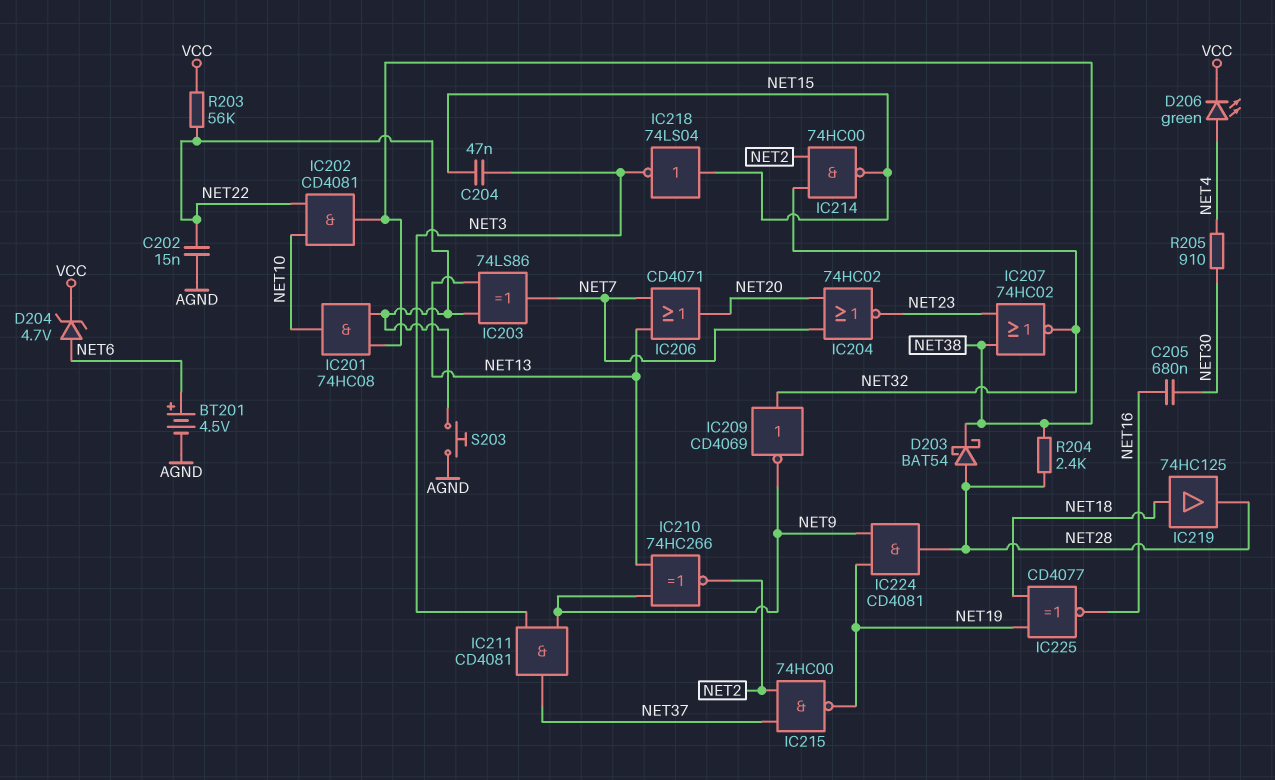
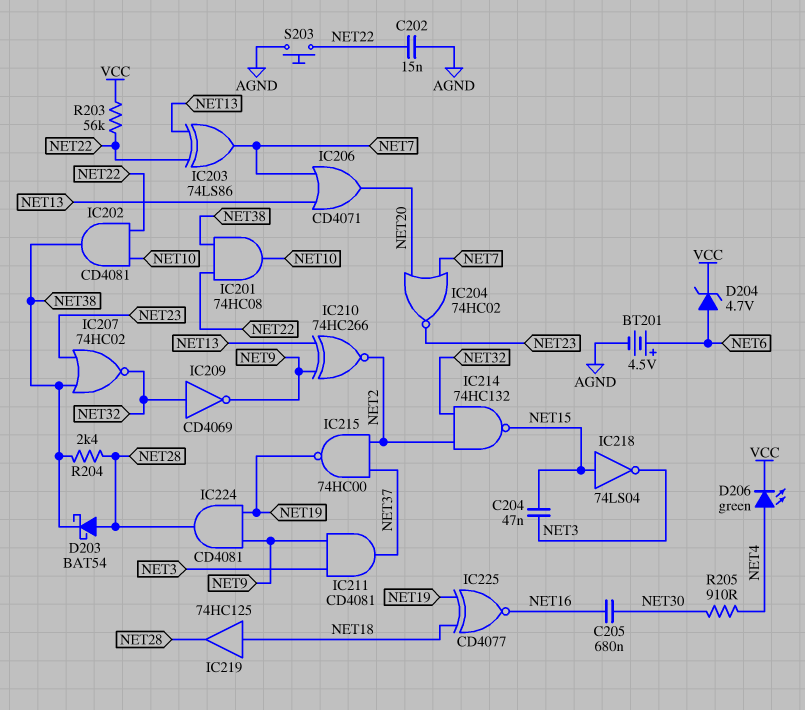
IC214: NAND 74HC00 (in NET2, in NET32, out NET15) -> NAND 74HC132 (in NET2, in NET32, out NET15)

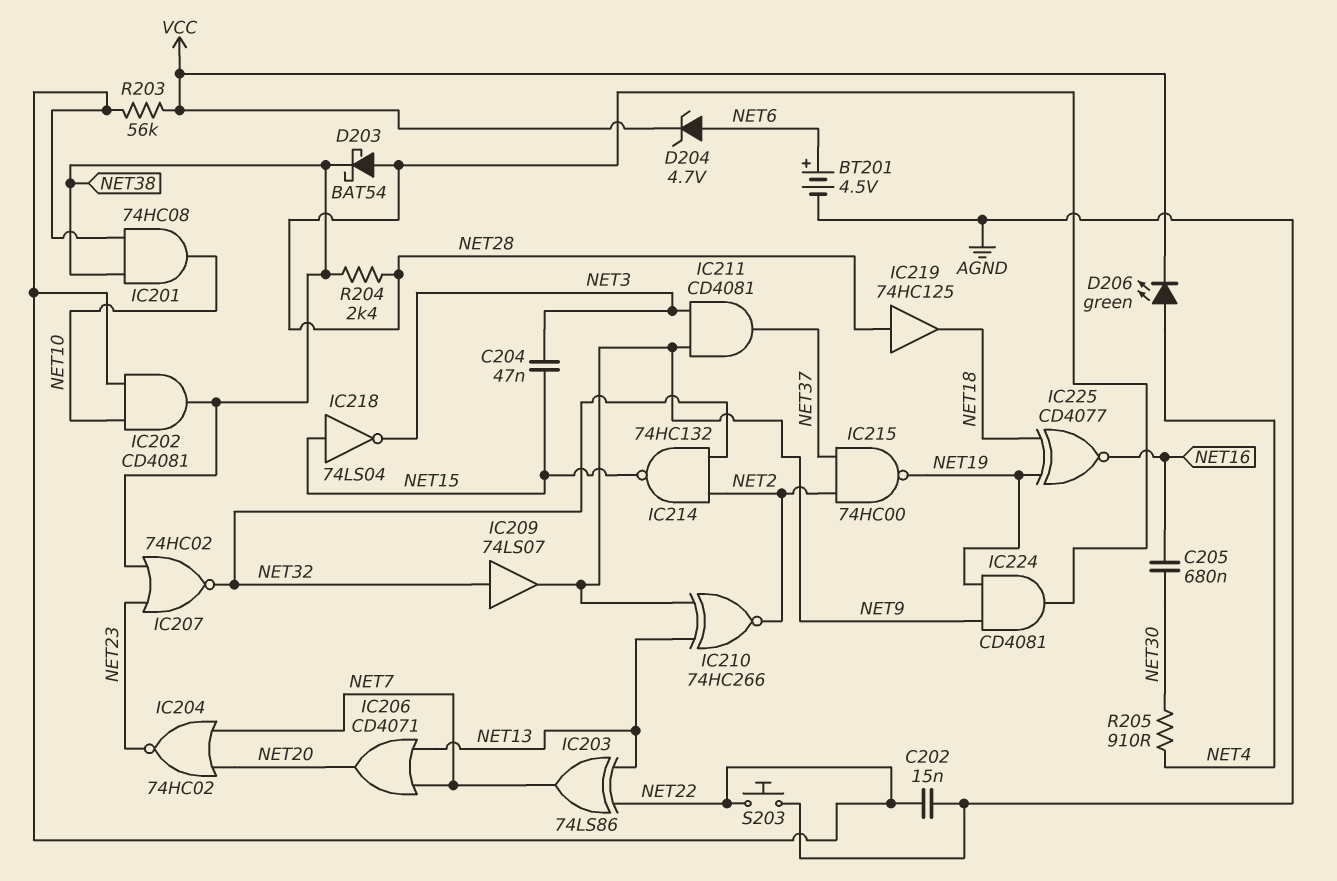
IC209: NOT CD4069 (in NET32, out NET9) -> buffer 74LS07 (in NET32, out NET9)
IC219: buffer 74HC125 (in NET18, out NET28) -> buffer 74HC125 (in NET28, out NET18)

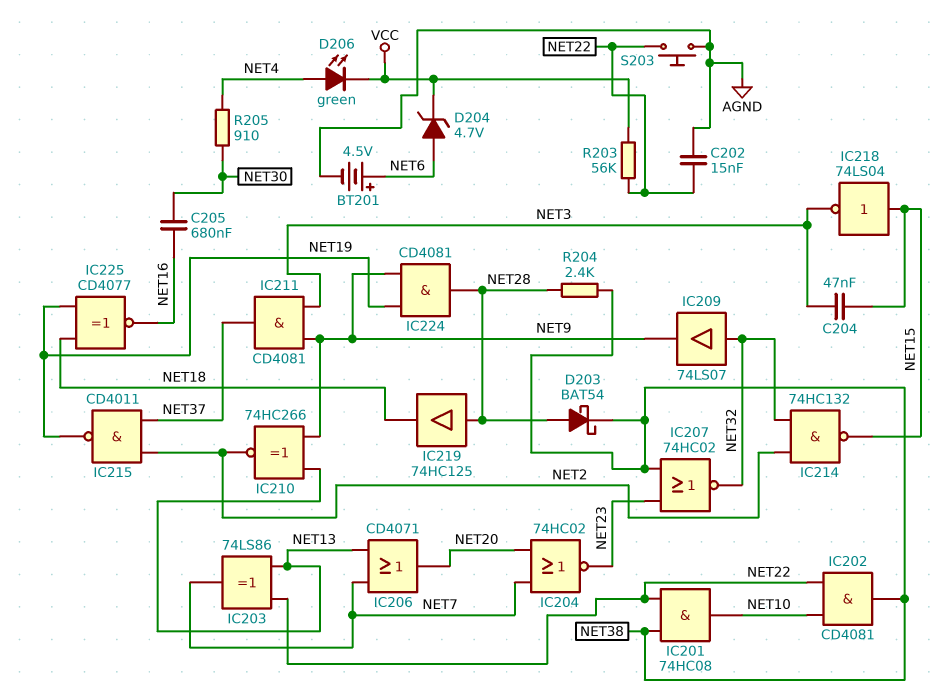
IC215: NAND 74HC00 (in NET2, in NET37, out NET19) -> NAND CD4011 (in NET2, in NET37, out NET19)

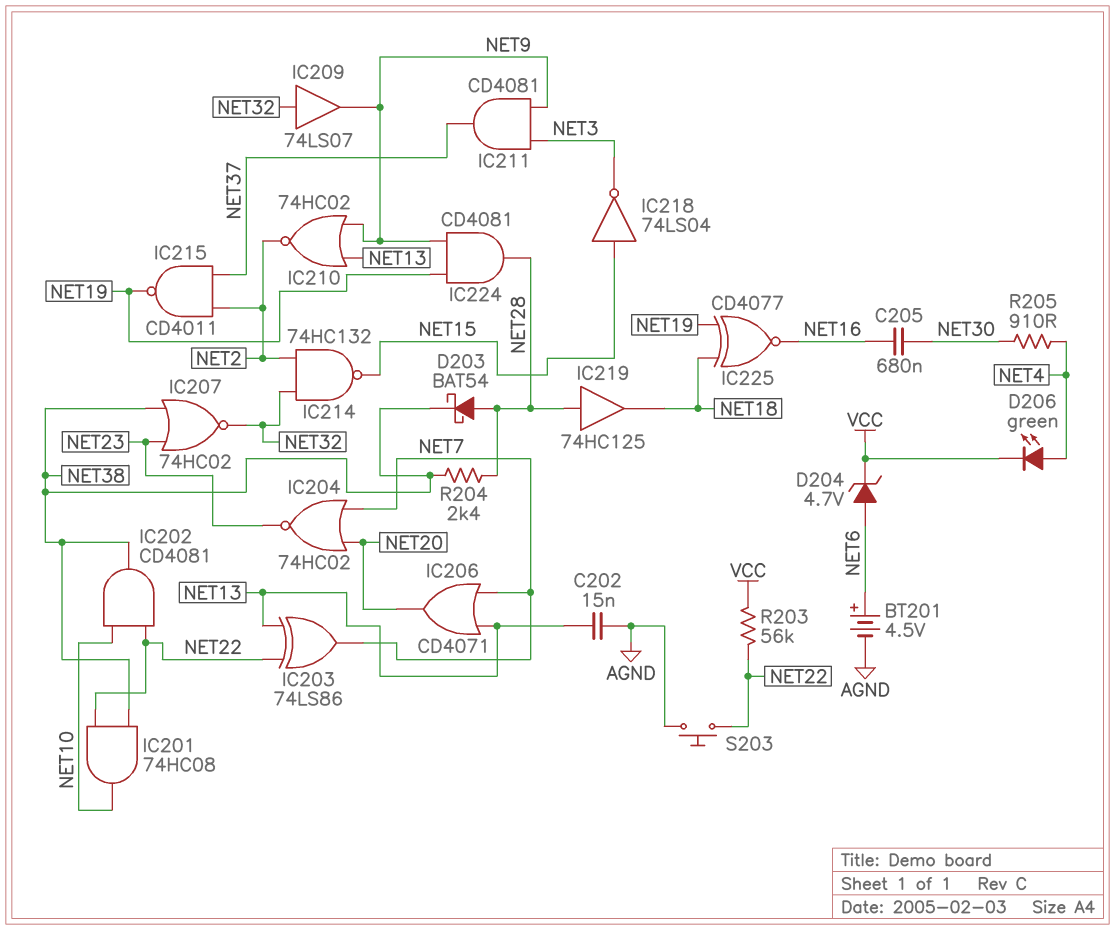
C202: 15nF (AGND, NET22) -> 15nF (AGND, NET13)
C204: 47nF (NET3, NET15) -> none
IC210: XNOR 74HC266 (in NET9, in NET13, out NET2) -> NOR 74HC02 (in NET9, in NET13, out NET2)

